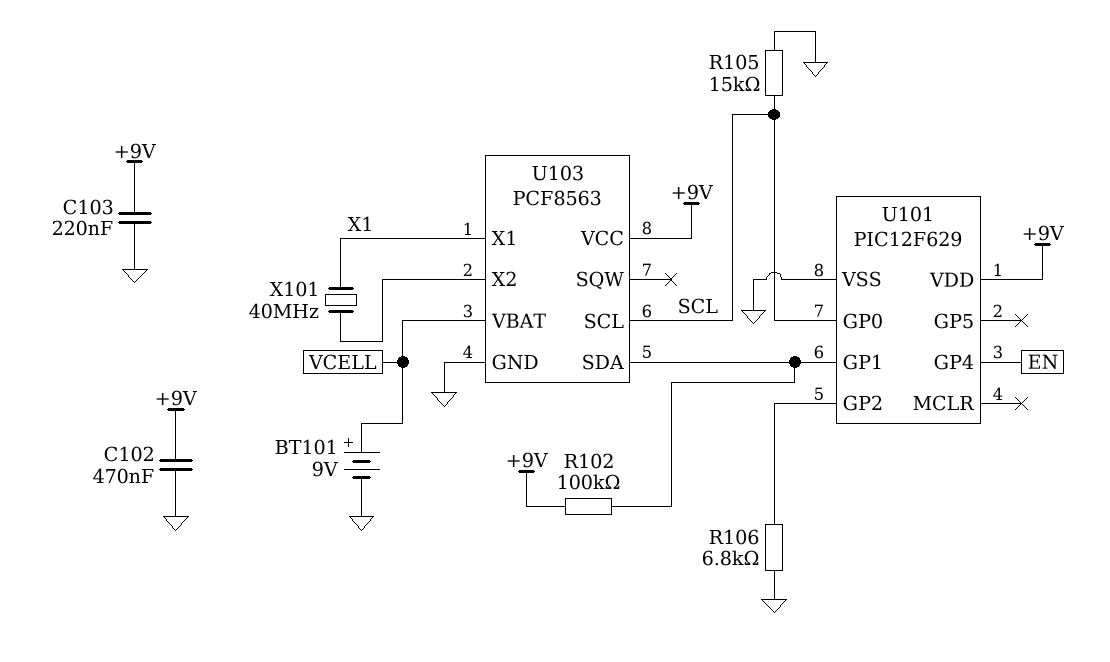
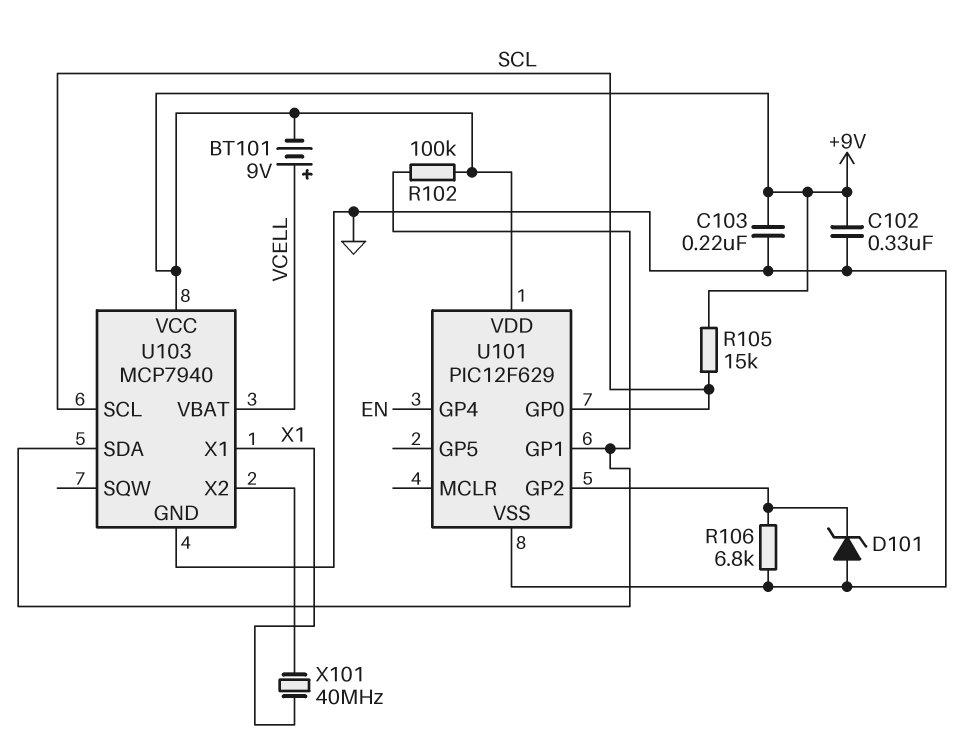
BT101: 9V (plus VCELL, minus GND) -> 9V (plus VCELL, minus +9V)
C102: 470nF (+9V, GND) -> 330nF (+9V, GND)
D101: none -> zener (A GND, K U101/GP2)
R105: 15k (GND, SCL) -> 15k (+9V, SCL)
U103: PCF8563 -> MCP7940

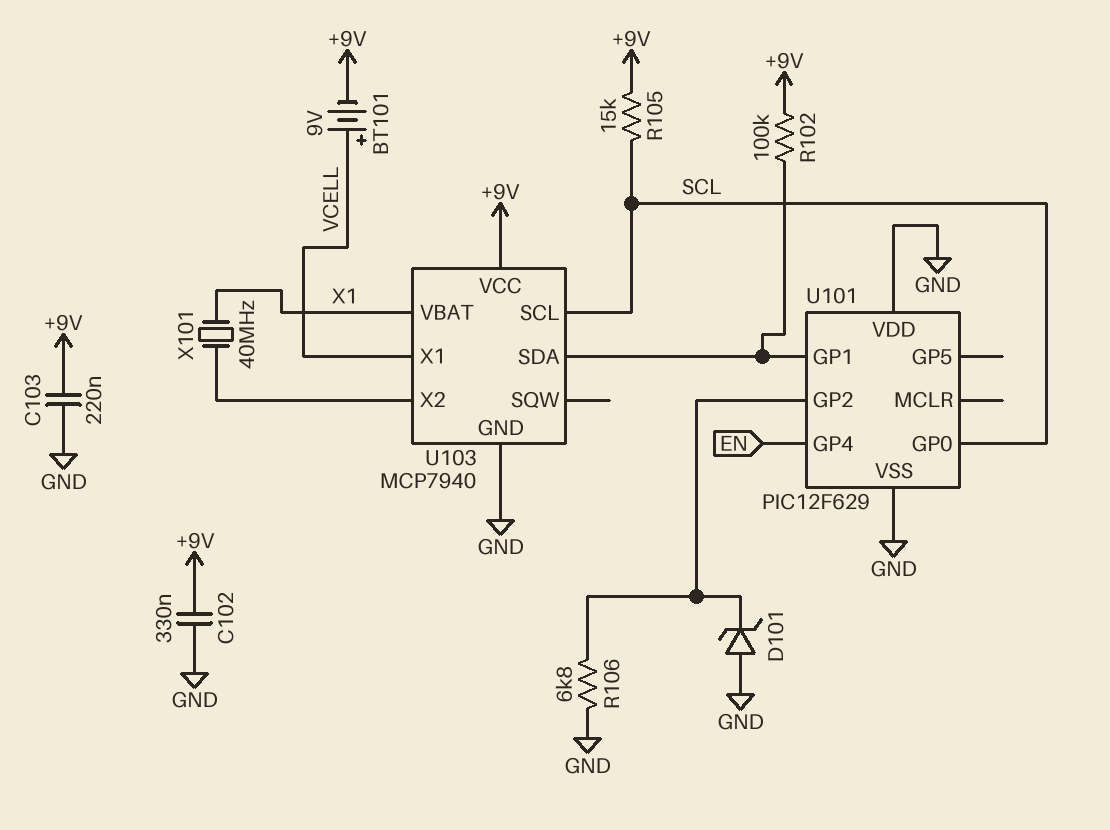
U101 pin VDD: +9V -> GND
U103 pin VBAT: VCELL -> X1
U103 pin X1: X1 -> VCELL

